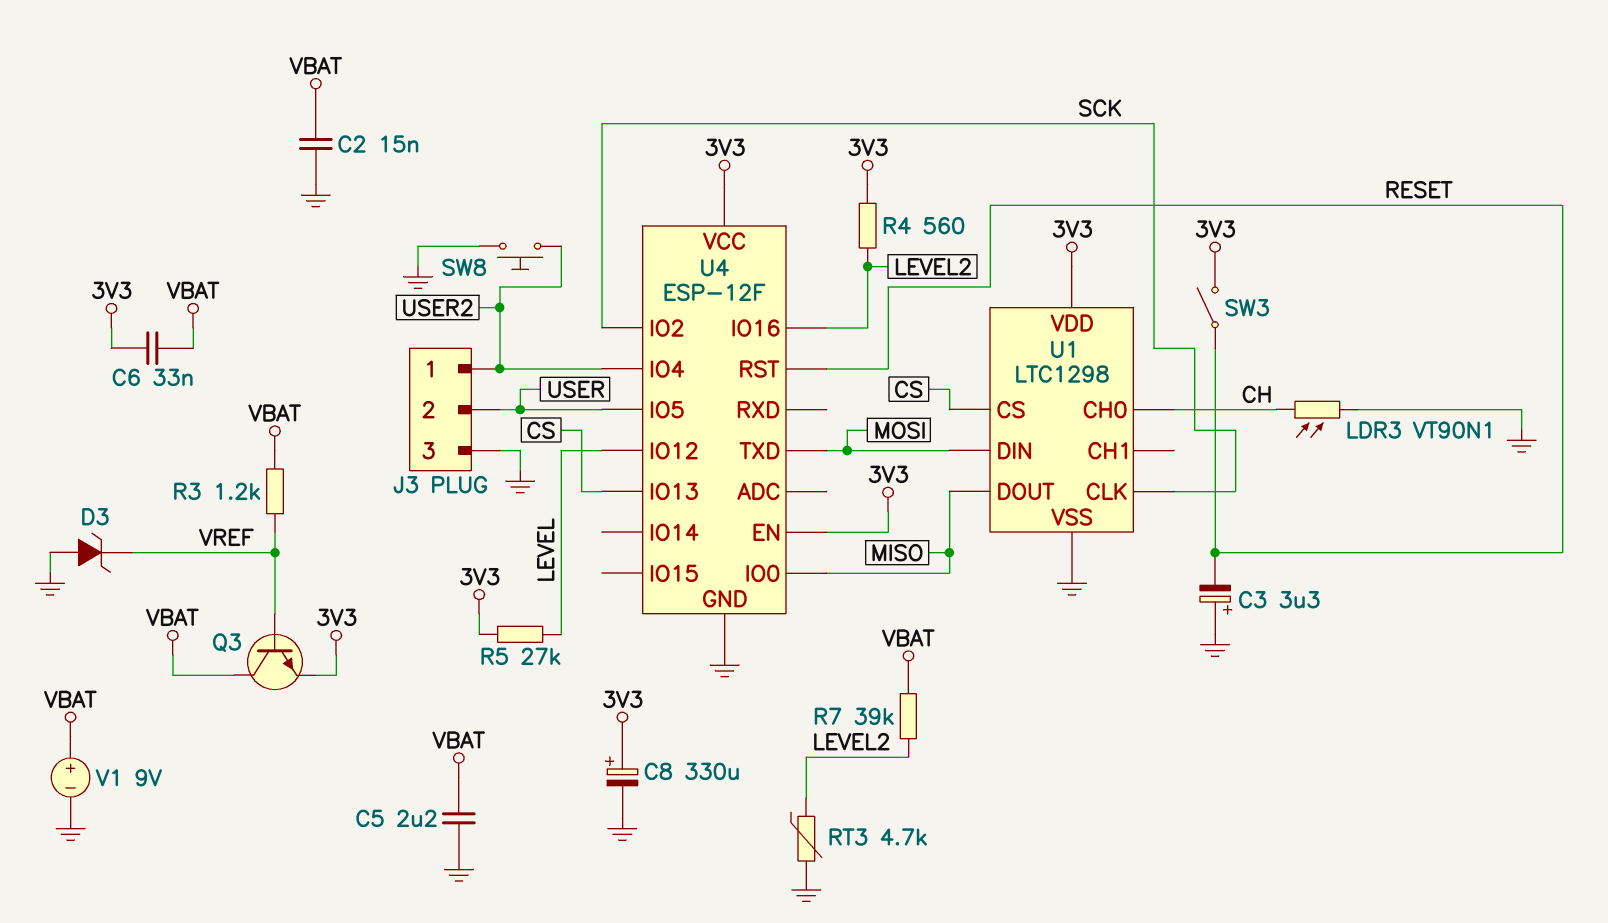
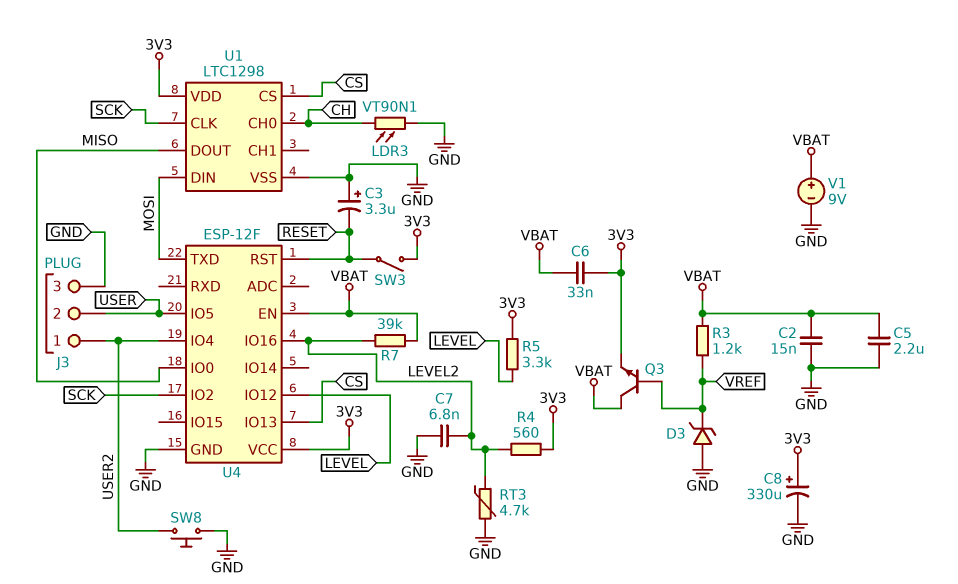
C7: none -> 6.8nF (GND, LEVEL2)
R5: 27k (3V3, LEVEL) -> 3.3k (3V3, LEVEL)
U4 pin EN: 3V3 -> VBAT

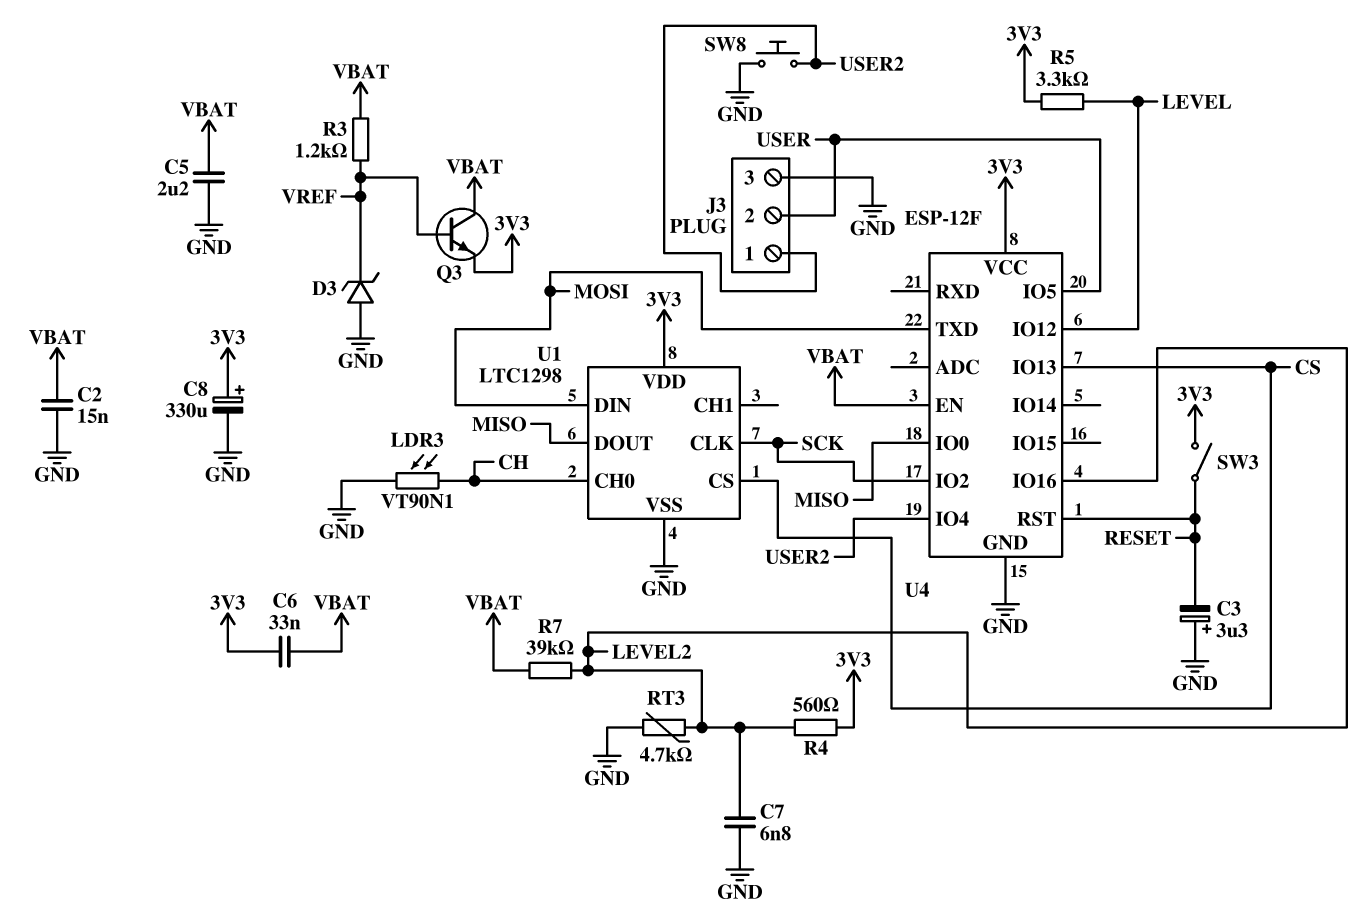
V1: 9V (plus VBAT, minus GND) -> none

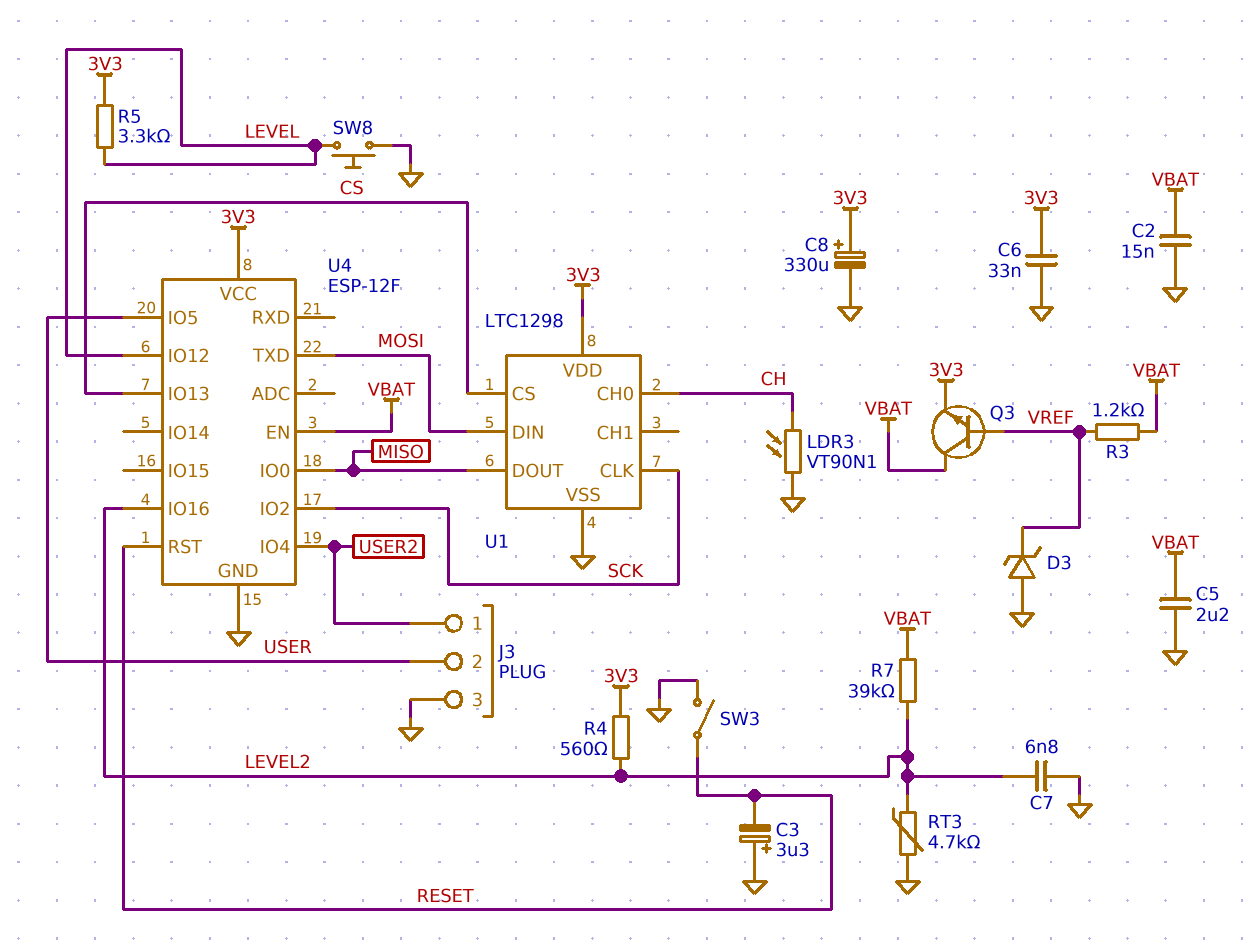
C6: 33nF (3V3, VBAT) -> 33nF (3V3, GND)
SW3: switch (3V3, RESET) -> switch (GND, RESET)
SW8: button (GND, USER2) -> button (GND, LEVEL)

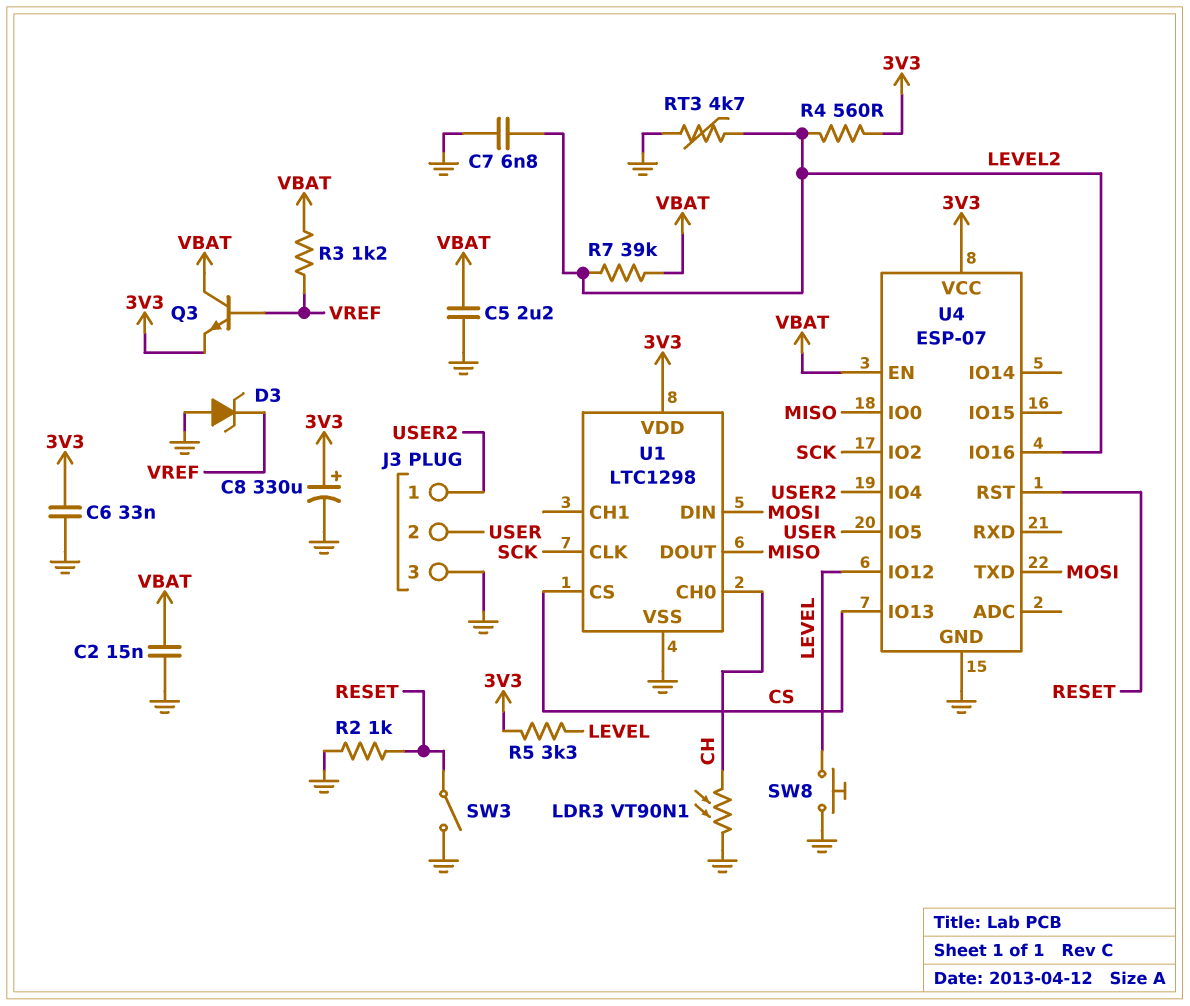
C3: 3.3uF (plus GND, minus RESET) -> none
R2: none -> 1k (GND, RESET)
U4: ESP-12F -> ESP-07

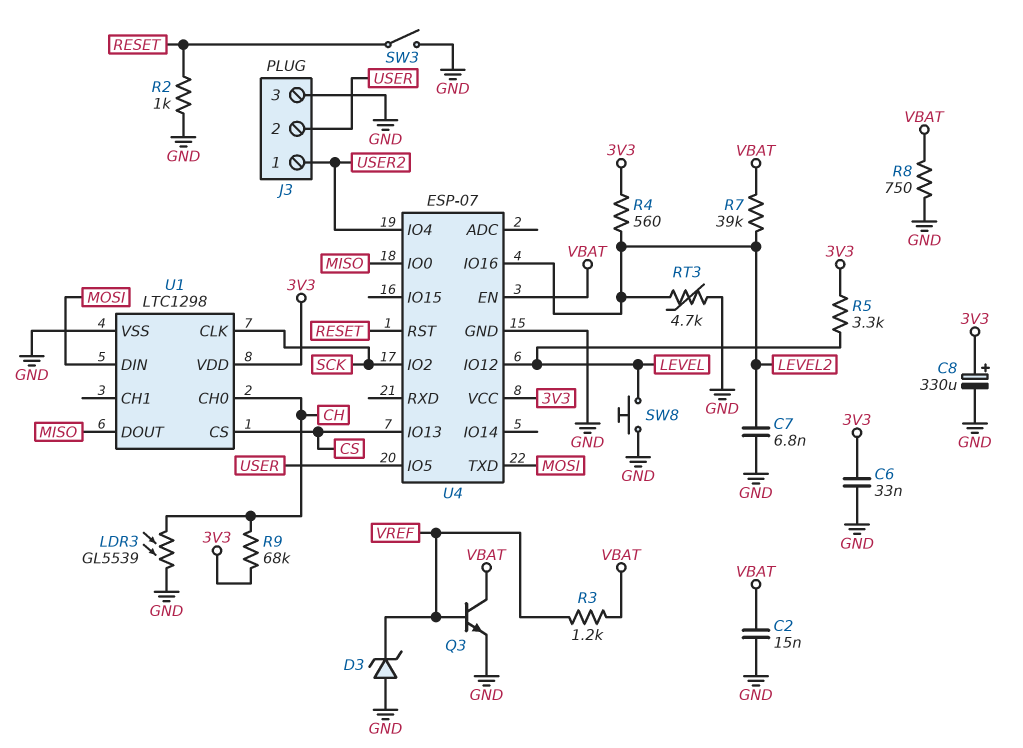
C5: 2.2uF (GND, VBAT) -> none
LDR3: VT90N1 (CH, GND) -> GL5539 (CH, GND)
Q3: NPN (B VREF, C VBAT, E 3V3) -> NPN (B VREF, C VBAT, E GND)
R8: none -> 750 (GND, VBAT)
R9: none -> 68k (3V3, CH)

